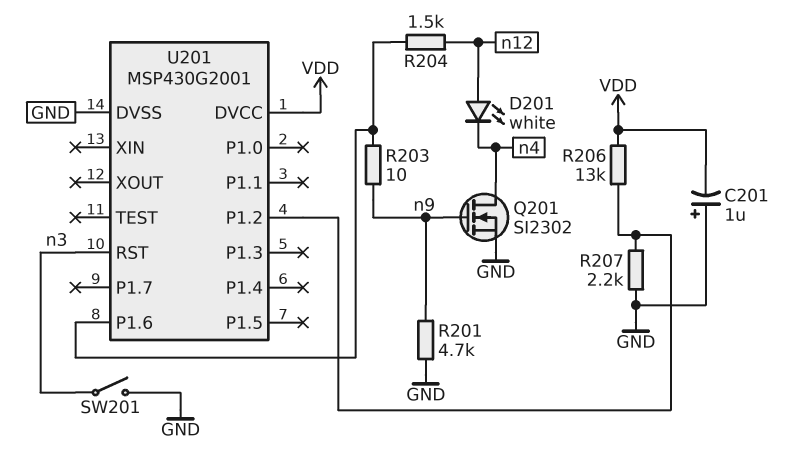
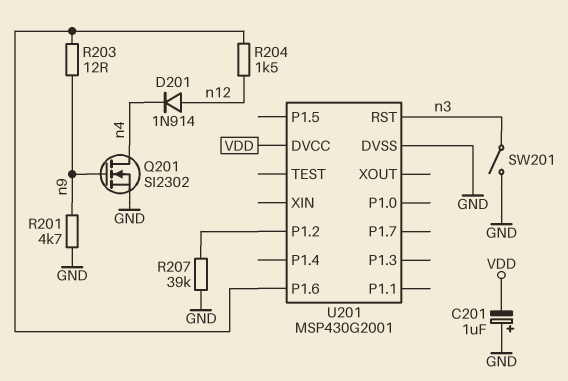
D201: LED white (A n12, K n4) -> diode 1N914 (A n12, K n4)
R203: 10 (U201/P1.6, n9) -> 12 (U201/P1.6, n9)
R206: 13k (U201/P1.2, VDD) -> none
R207: 2.2k (GND, U201/P1.2) -> 39k (GND, U201/P1.2)

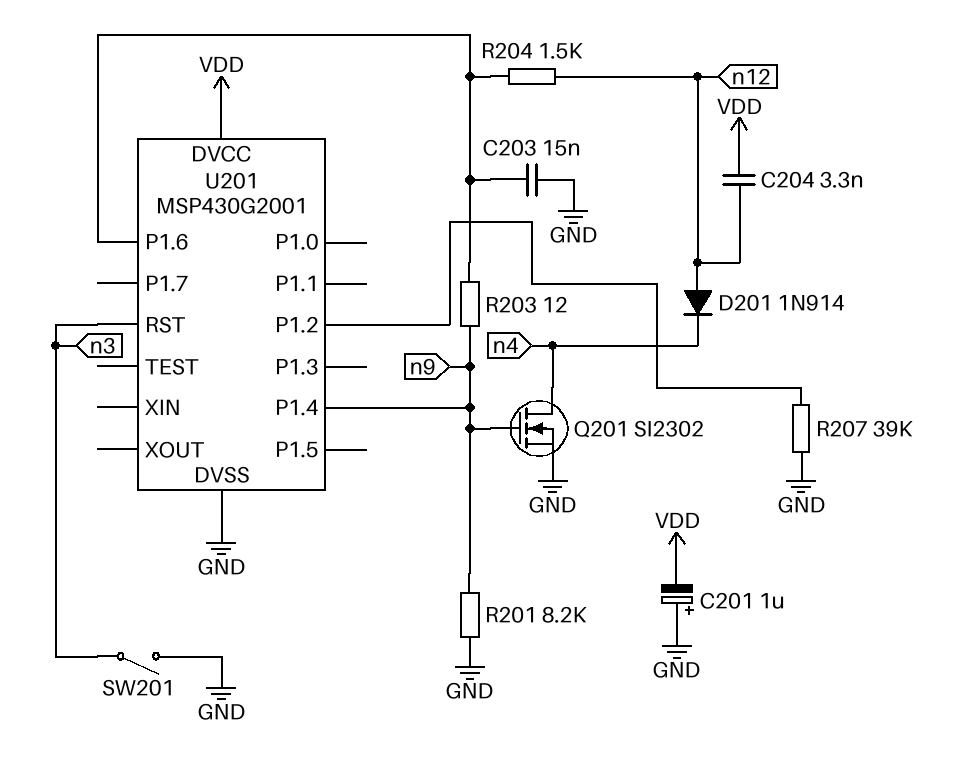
C203: none -> 15nF (GND, U201/P1.6)
C204: none -> 3.3nF (VDD, n12)
R201: 4.7k (GND, n9) -> 8.2k (GND, n9)
U201 pin P1.4: none -> n9

